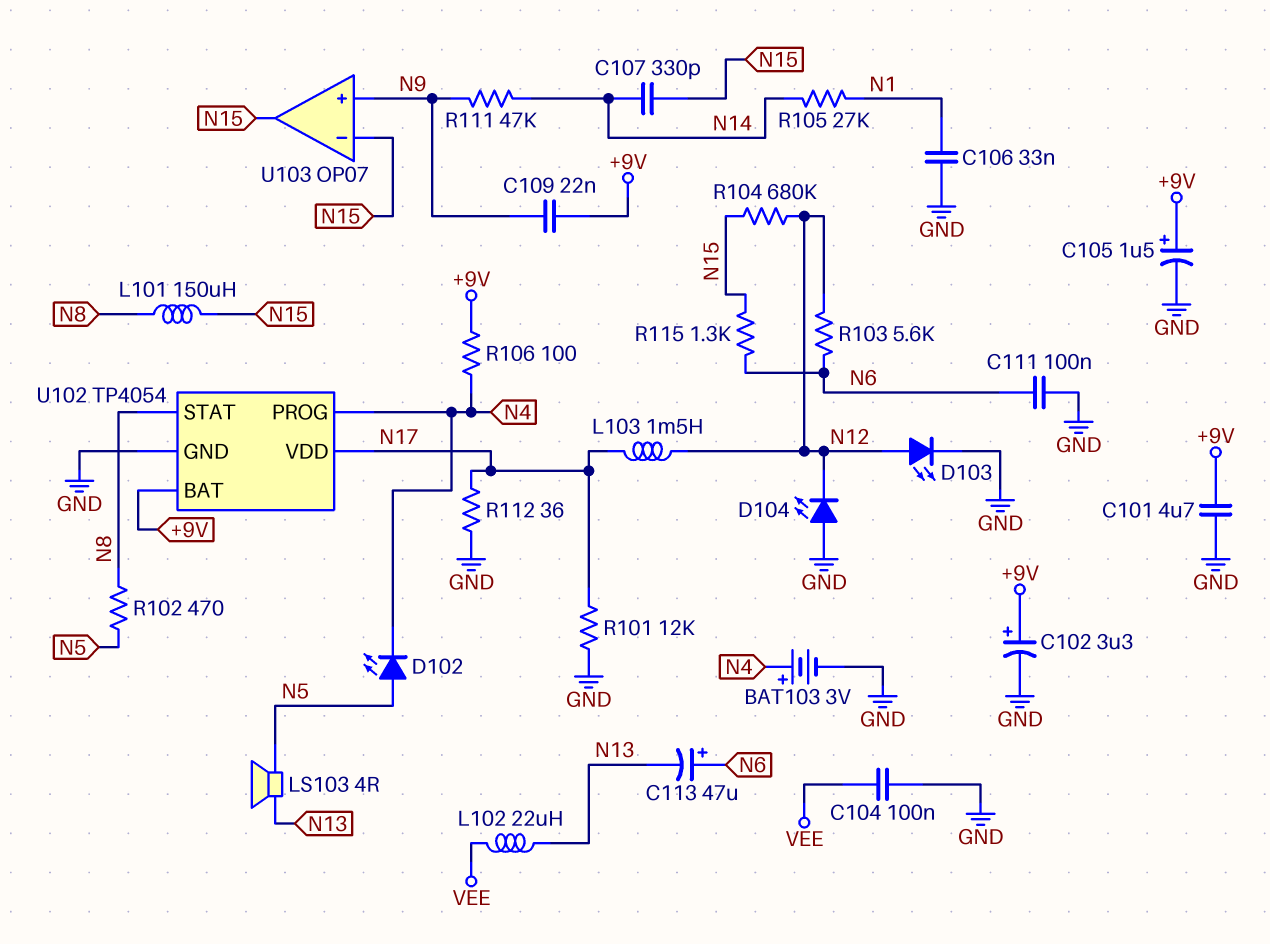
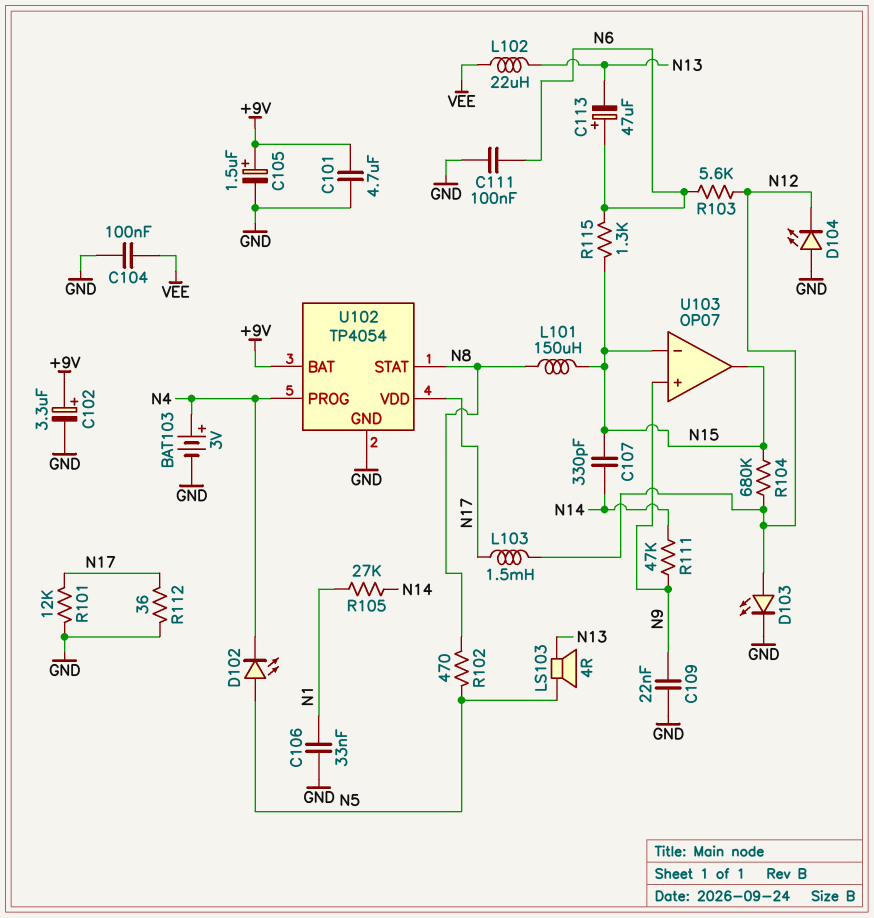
C109: 22nF (+9V, N9) -> 22nF (GND, N9)
R106: 100 (+9V, N4) -> none

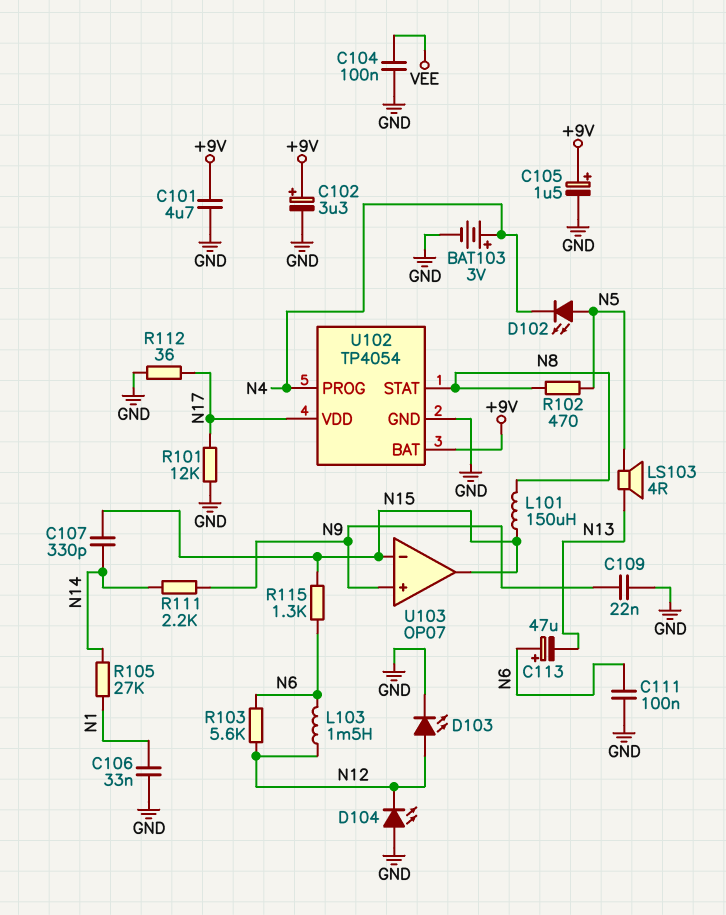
L102: 22uH (N13, VEE) -> none
L103: 1.5mH (N12, N17) -> 1.5mH (N6, N12)
R104: 680k (N12, N15) -> none
R111: 47k (N9, N14) -> 2.2k (N9, N14)

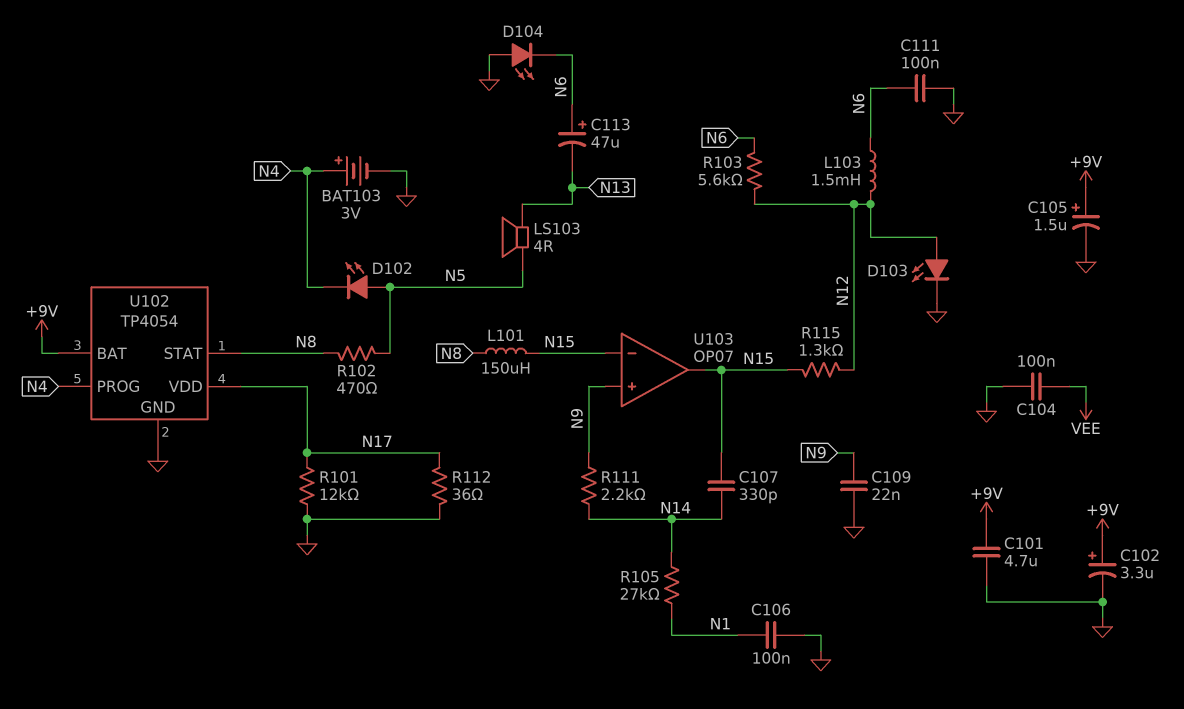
C106: 33nF (GND, N1) -> 100nF (GND, N1)
D104: LED (A GND, K N12) -> LED (A GND, K N6)
R115: 1.3k (N6, N15) -> 1.3k (N12, N15)

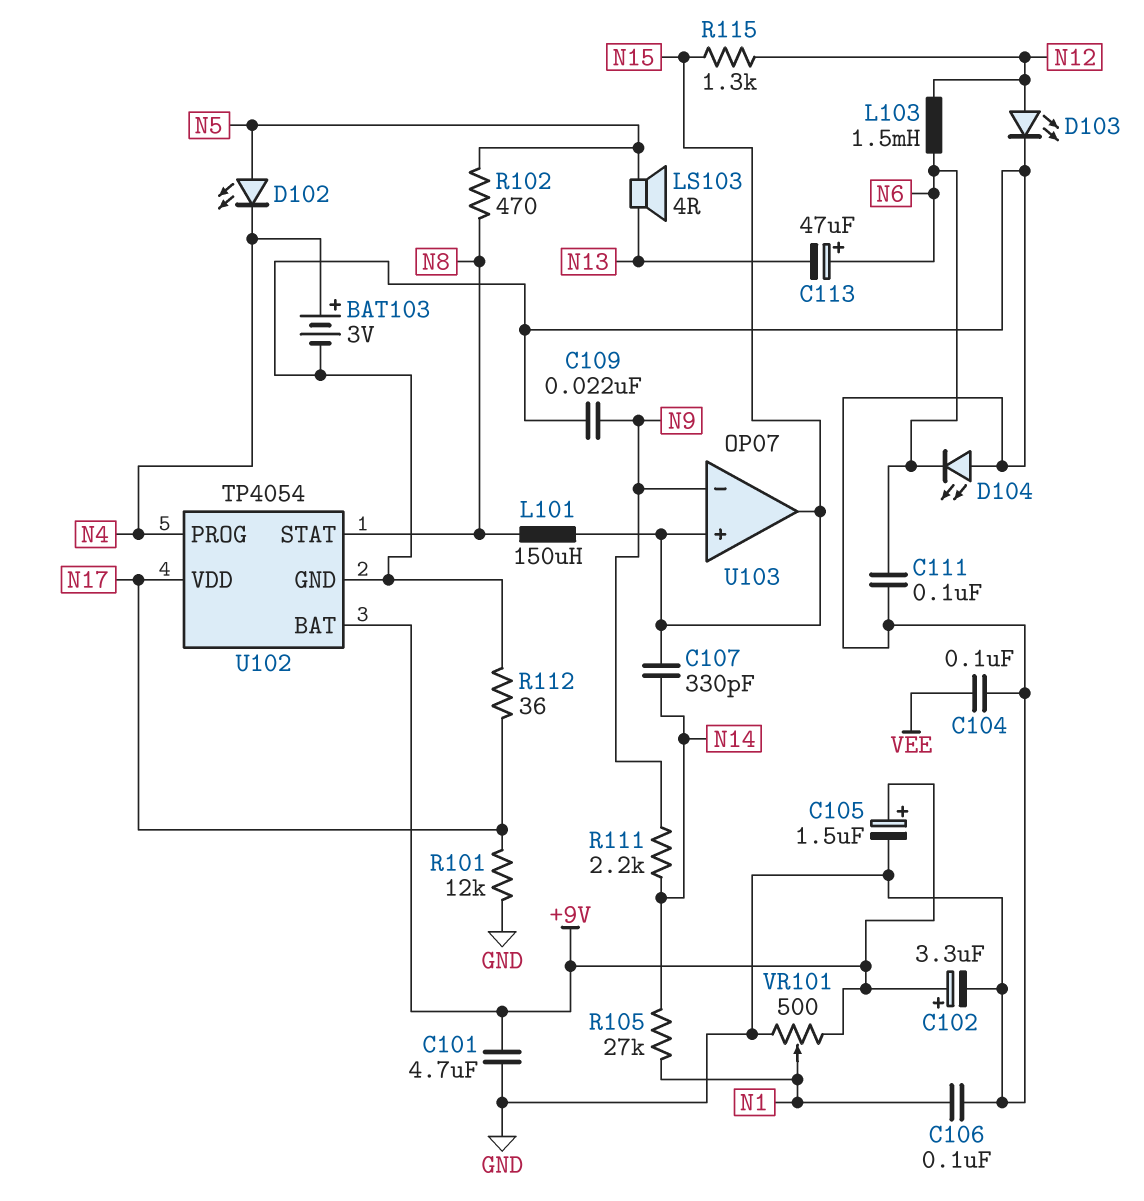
R103: 5.6k (N6, N12) -> none
U103 pin in+: N9 -> N15
U103 pin in-: N15 -> N9
VR101: none -> 500 (+9V, GND, wiper N1)

